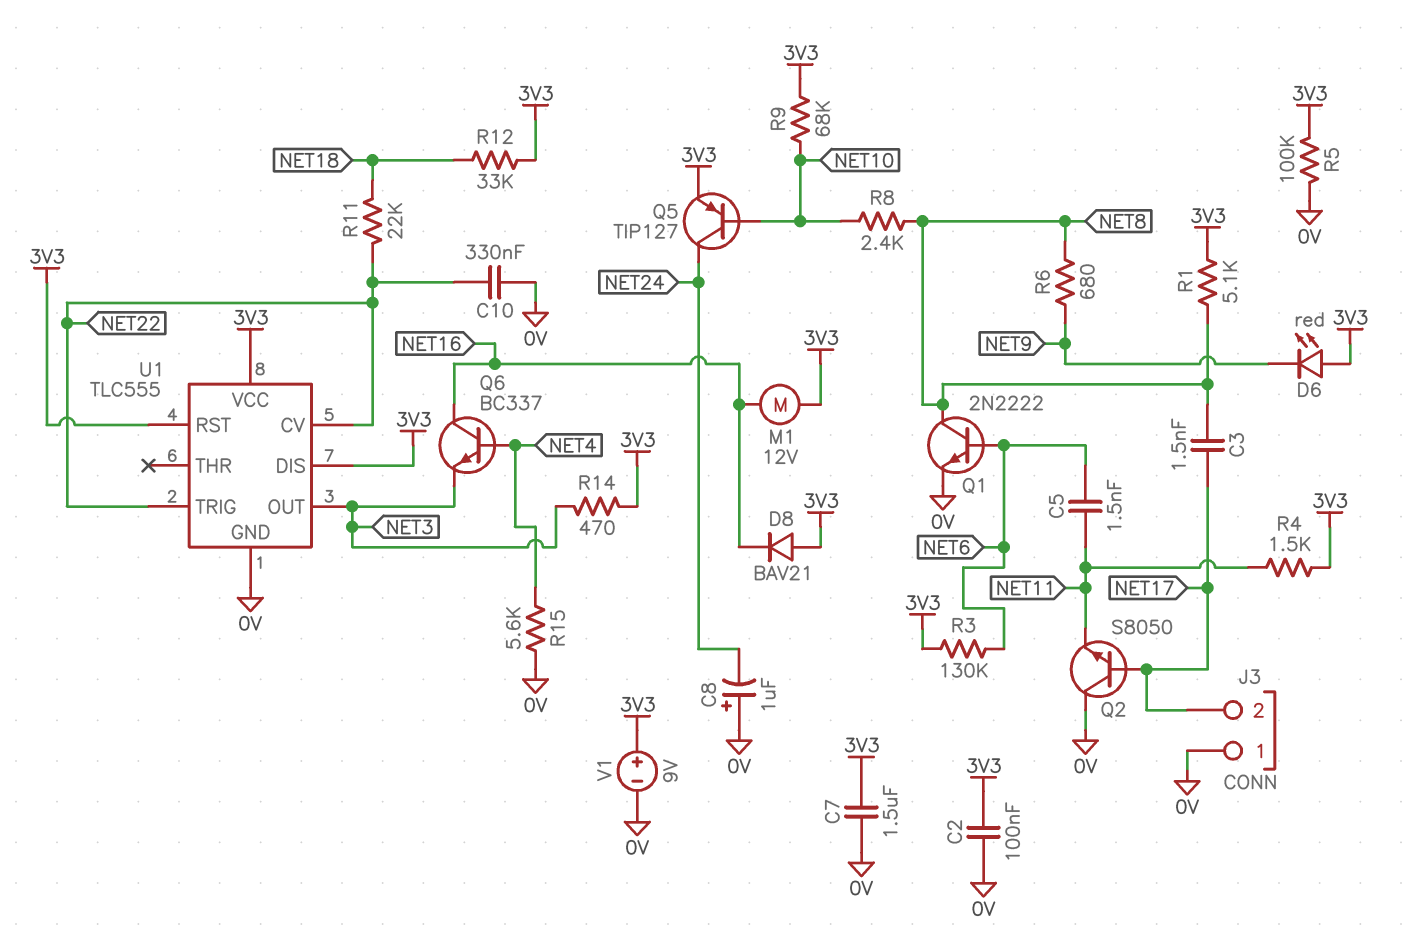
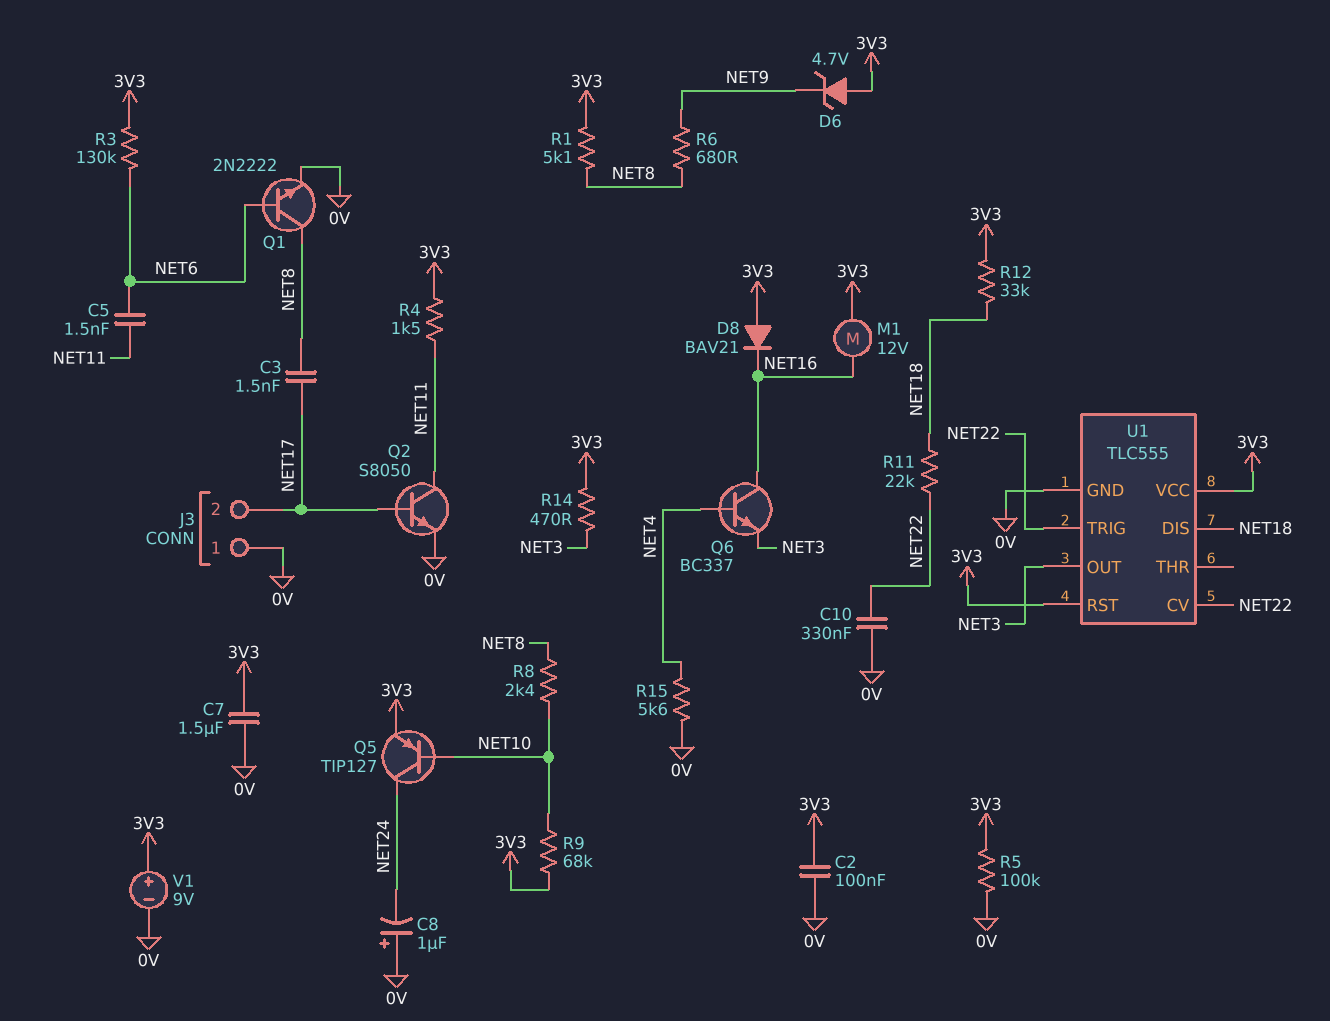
D6: LED red (A 3V3, K NET9) -> zener 4.7V (A 3V3, K NET9)
Q2: NPN S8050 (B NET17, C 0V, E NET11) -> NPN S8050 (B NET17, C NET11, E 0V)
U1 pin DIS: 3V3 -> NET18

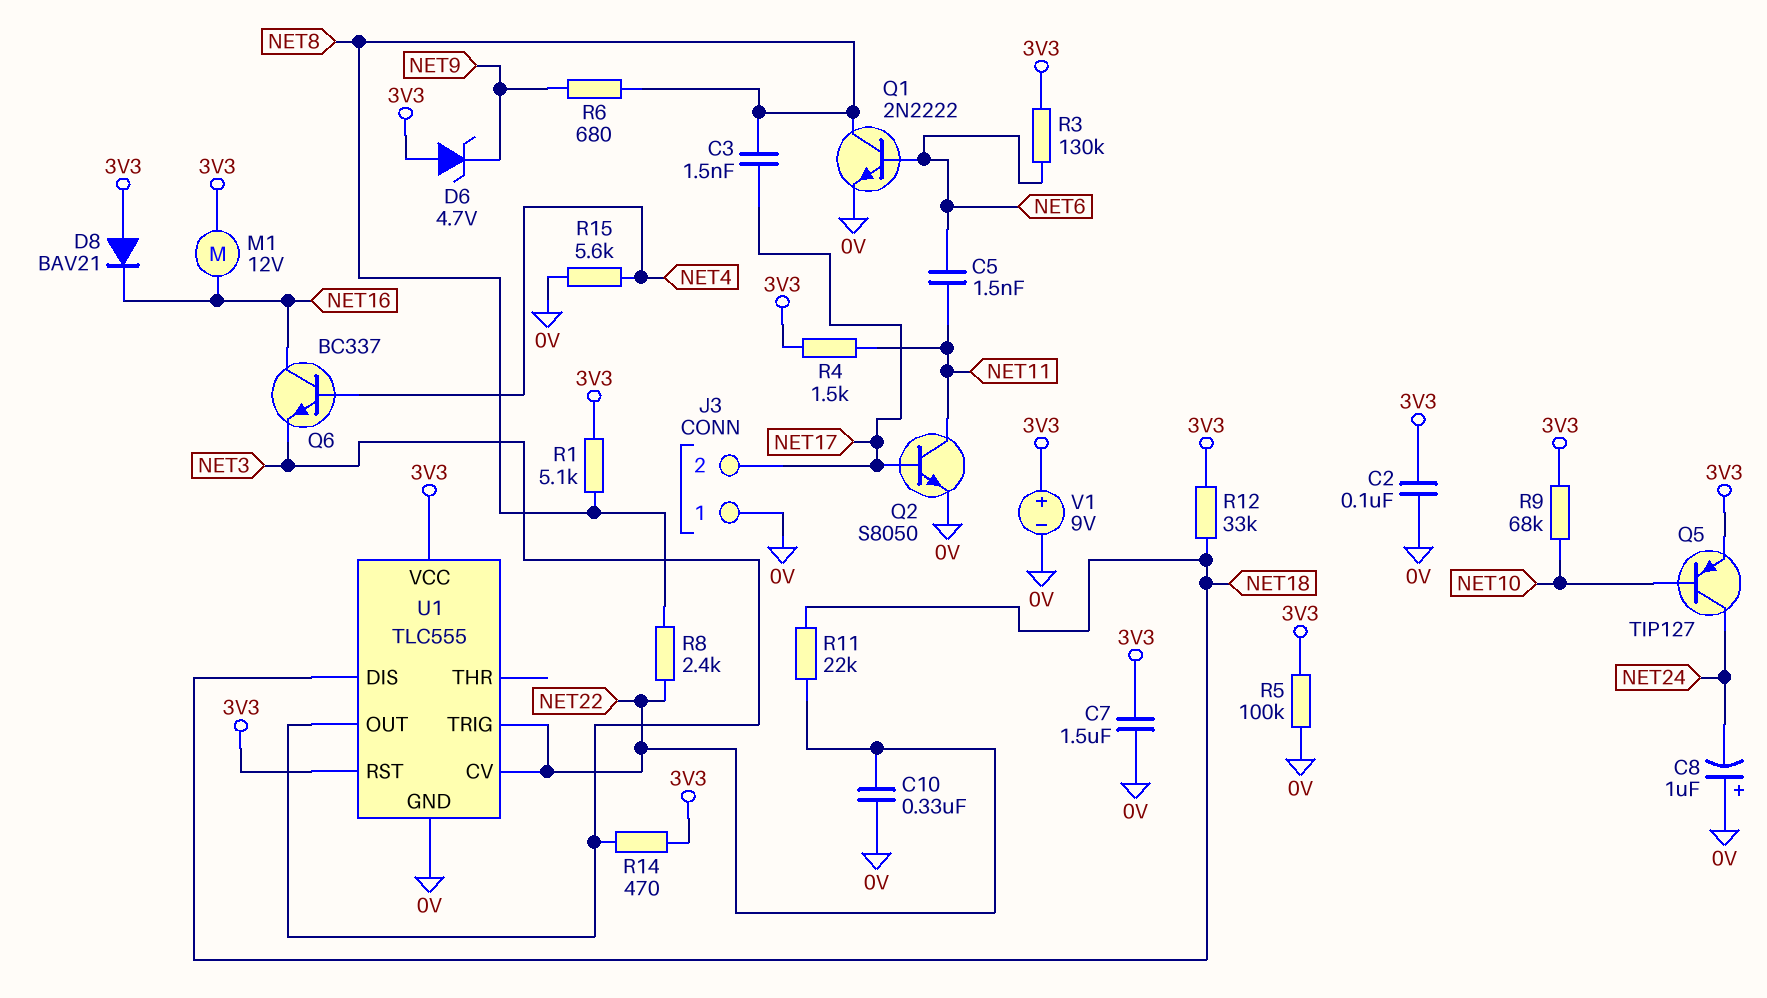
R8: 2.4k (NET8, NET10) -> 2.4k (NET8, NET22)

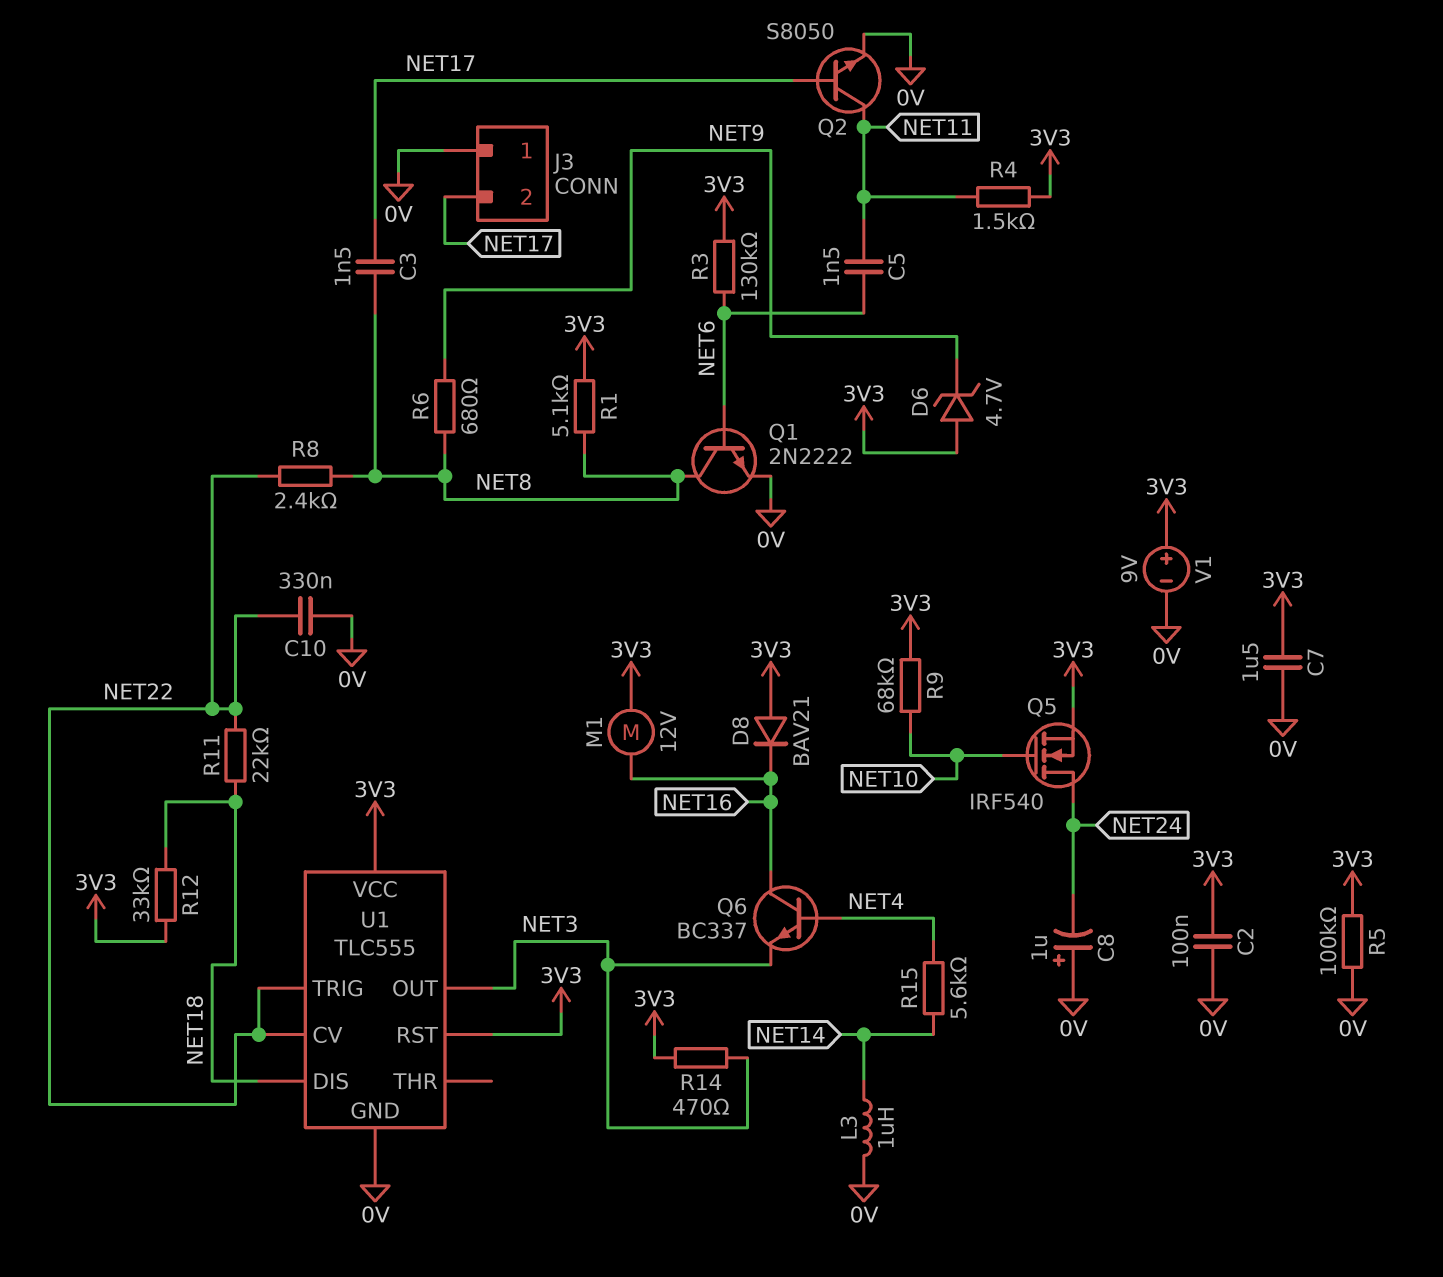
L3: none -> 1uH (0V, NET14)
Q5: PNP TIP127 (B NET10, C NET24, E 3V3) -> NMOS IRF540 (G NET10, D NET24, S 3V3)
R15: 5.6k (0V, NET4) -> 5.6k (NET4, NET14)

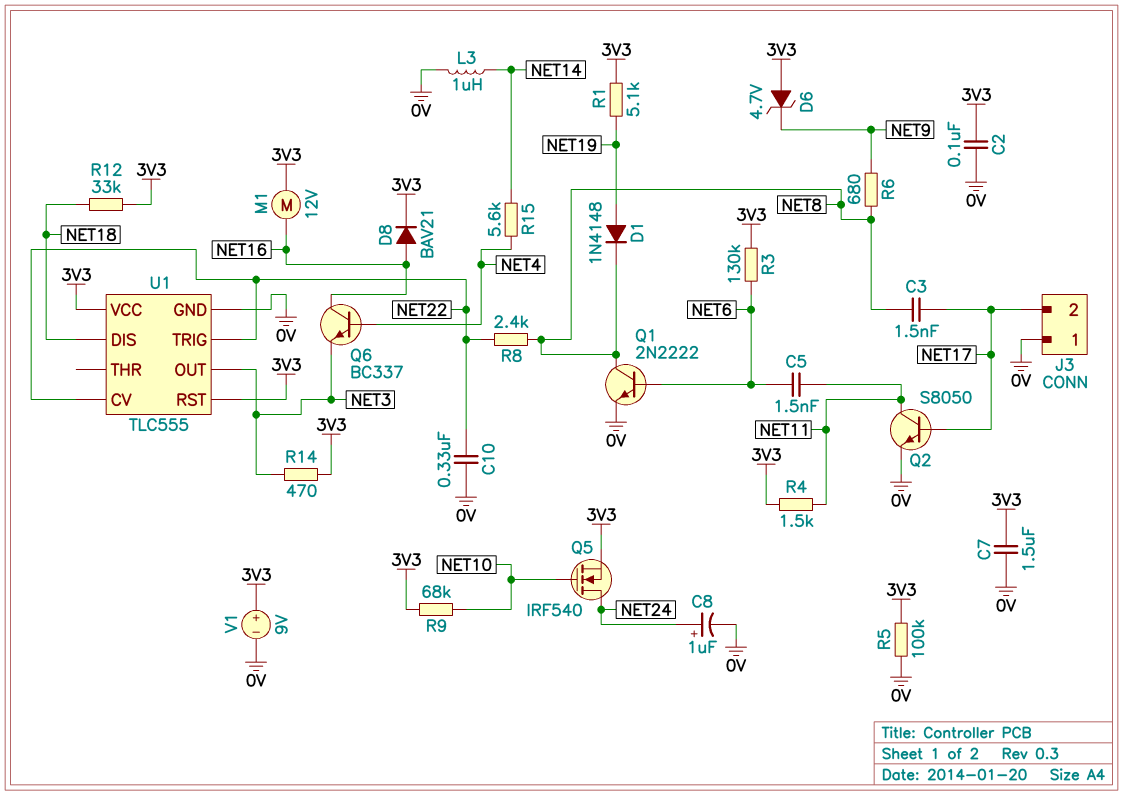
C8: 1uF (plus 0V, minus NET24) -> 1uF (plus NET24, minus 0V)
D1: none -> diode 1N4148 (A NET19, K NET8)
D8: diode BAV21 (A 3V3, K NET16) -> diode BAV21 (A NET16, K 3V3)
R1: 5.1k (3V3, NET8) -> 5.1k (3V3, NET19)
R11: 22k (NET18, NET22) -> none

